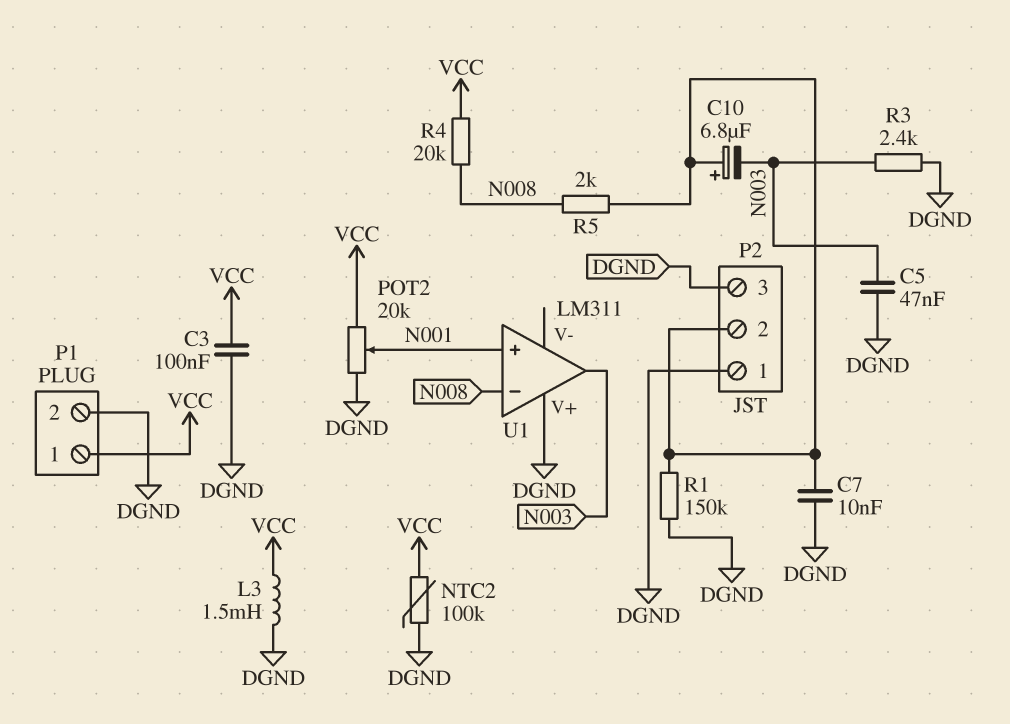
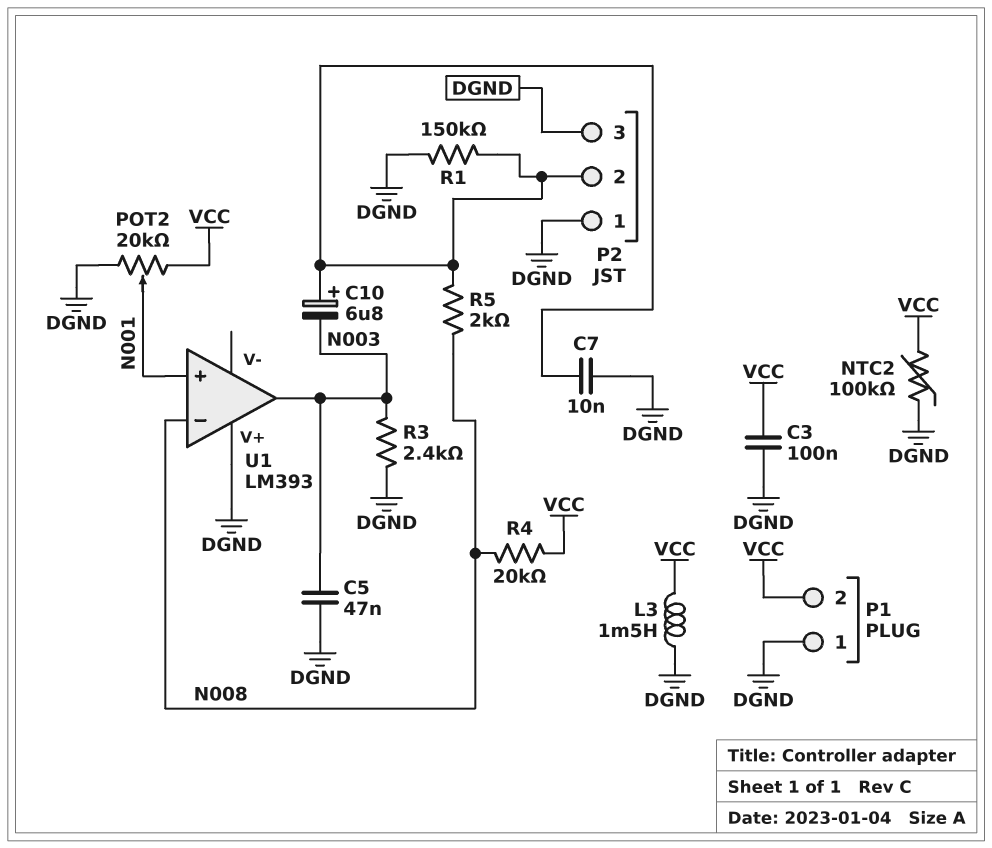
P1 pin 1: VCC -> DGND
P1 pin 2: DGND -> VCC
U1: LM311 -> LM393

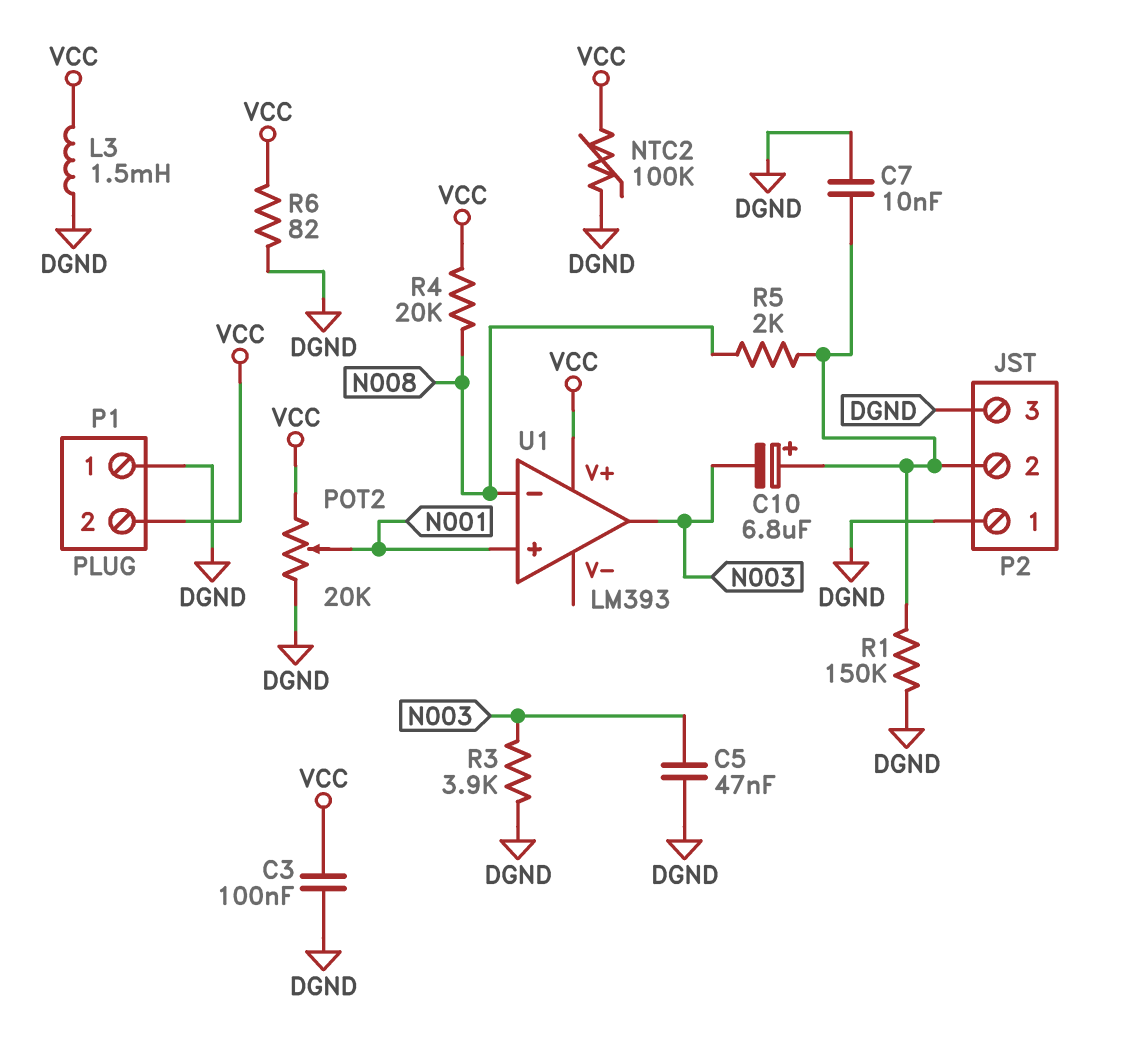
R3: 2.4k (DGND, N003) -> 3.9k (DGND, N003)
R6: none -> 82 (DGND, VCC)
U1 pin V+: DGND -> VCC

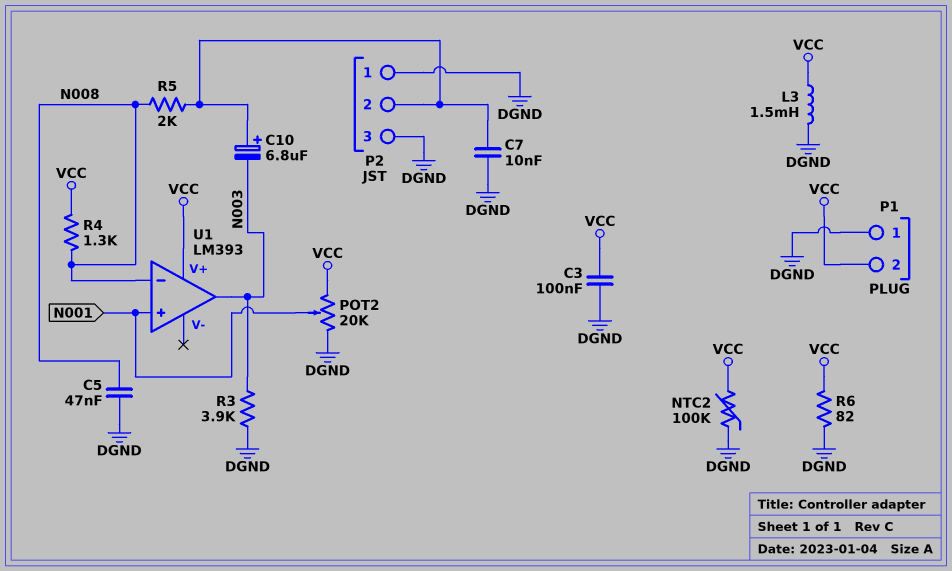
C5: 47nF (DGND, N003) -> 47nF (DGND, N008)
R1: 150k (DGND, P2/2) -> none
R4: 20k (N008, VCC) -> 1.3k (N008, VCC)

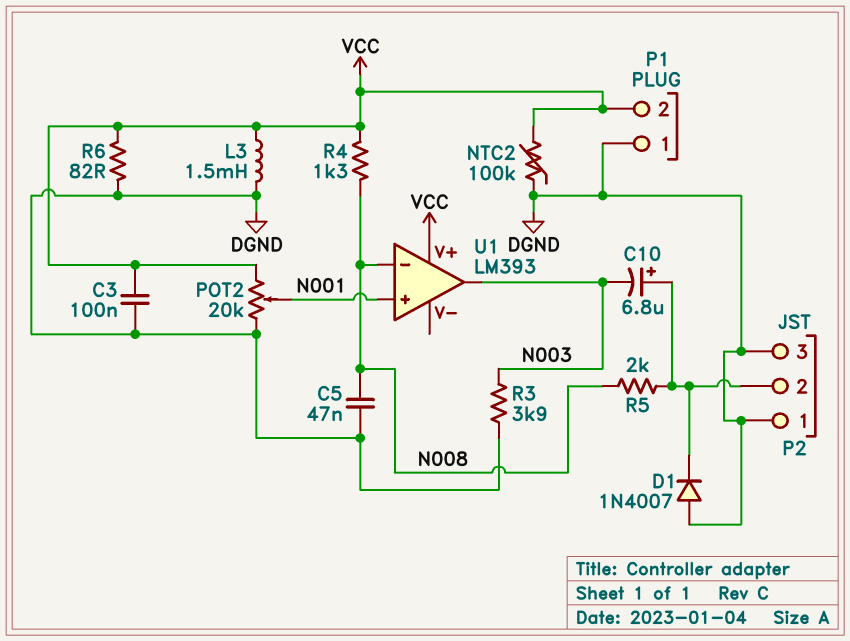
C7: 10nF (DGND, P2/2) -> none
D1: none -> diode 1N4007 (A DGND, K P2/2)

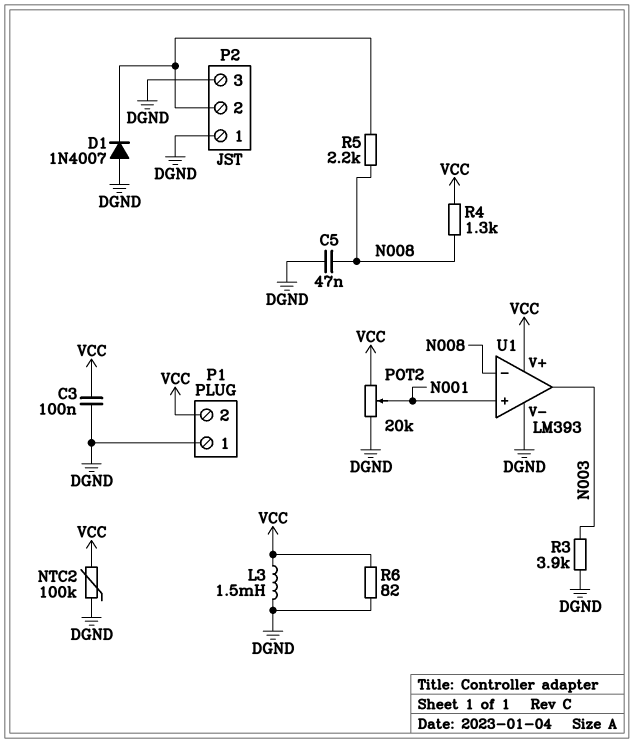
C10: 6.8uF (plus P2/2, minus N003) -> none
R5: 2k (N008, P2/2) -> 2.2k (N008, P2/2)
U1 pin V-: none -> DGND

